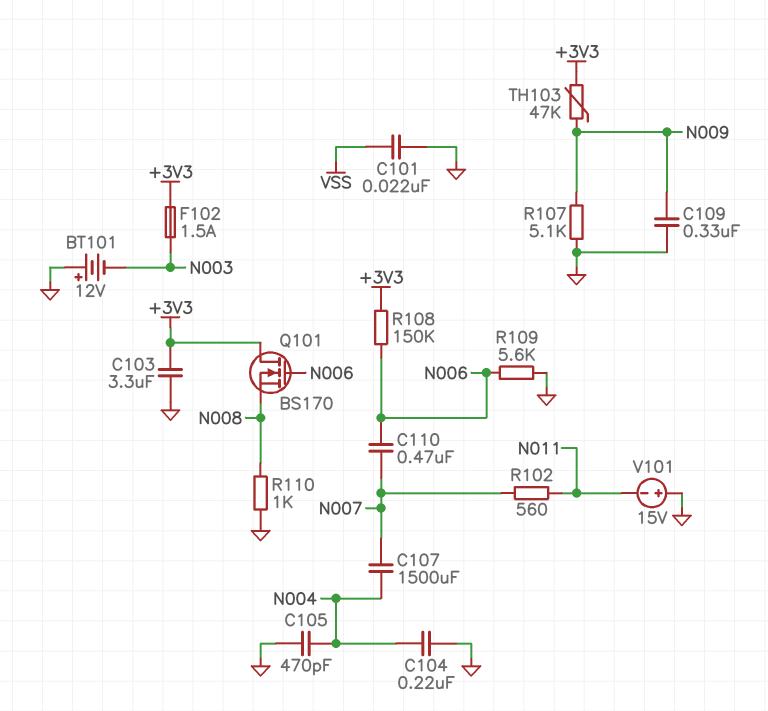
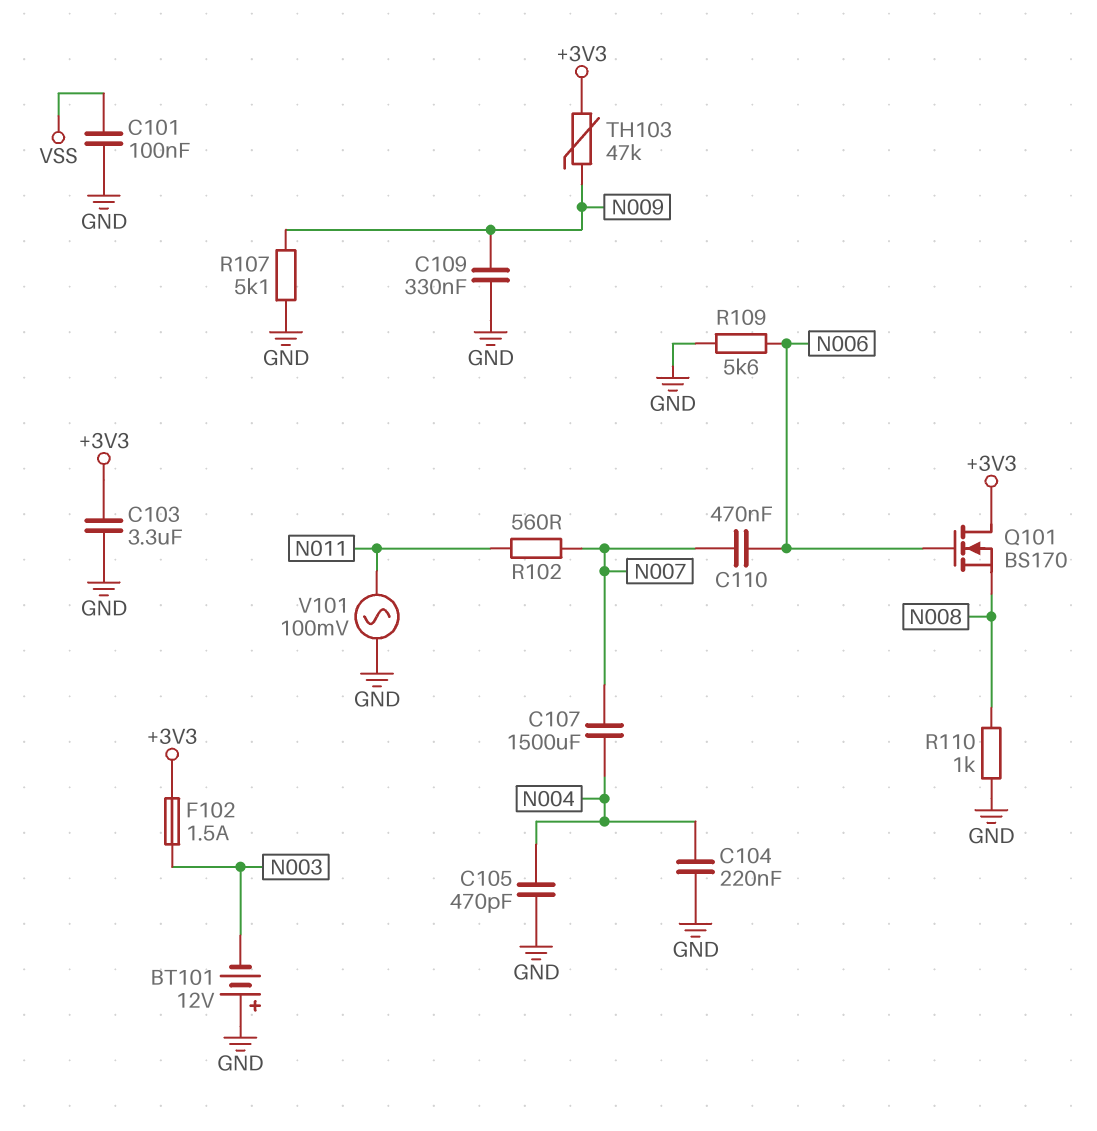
C101: 22nF (GND, VSS) -> 100nF (GND, VSS)
R108: 150k (+3V3, N006) -> none
V101: 15V (plus GND, minus N011) -> AC 100mV (GND, N011)

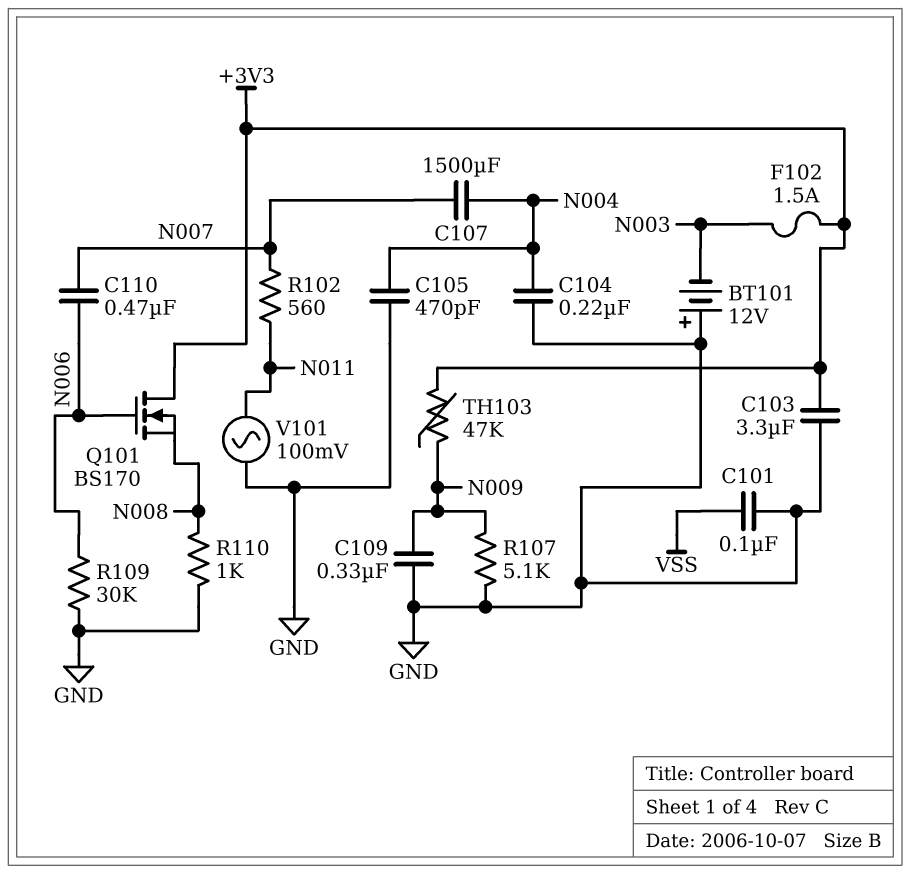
R109: 5.6k (GND, N006) -> 30k (GND, N006)

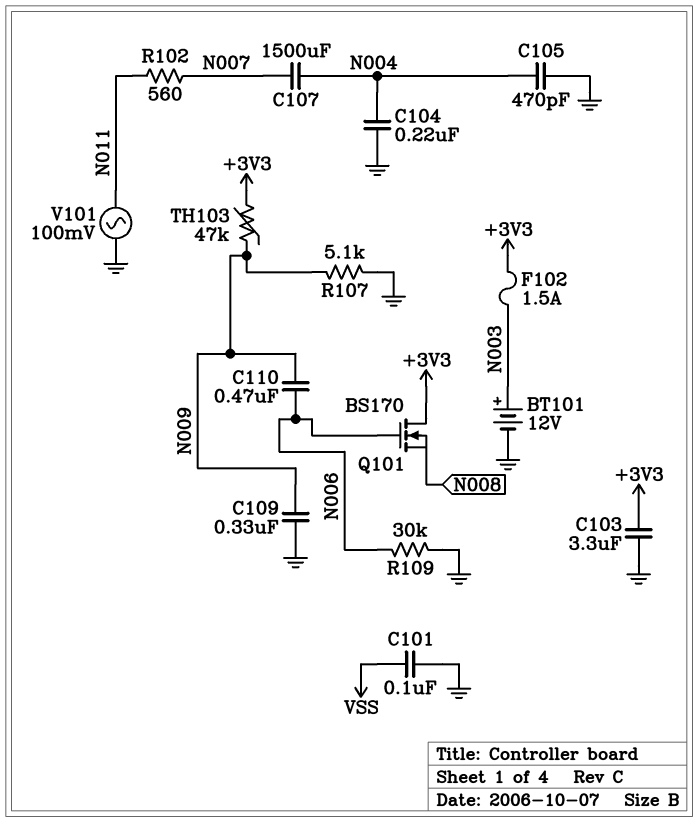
BT101: 12V (plus GND, minus N003) -> 12V (plus N003, minus GND)
C110: 470nF (N006, N007) -> 470nF (N006, N009)
R110: 1k (GND, N008) -> none

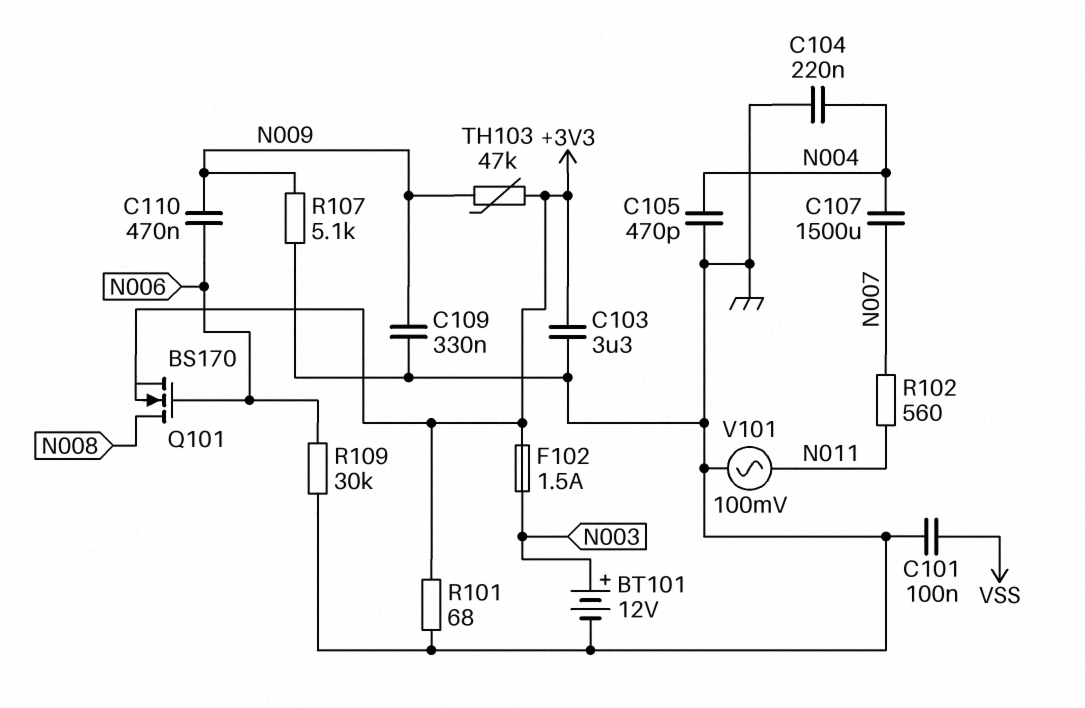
Q101: NMOS BS170 (G N006, D +3V3, S N008) -> NMOS BS170 (G N006, D N008, S +3V3)
R101: none -> 68 (+3V3, GND)

